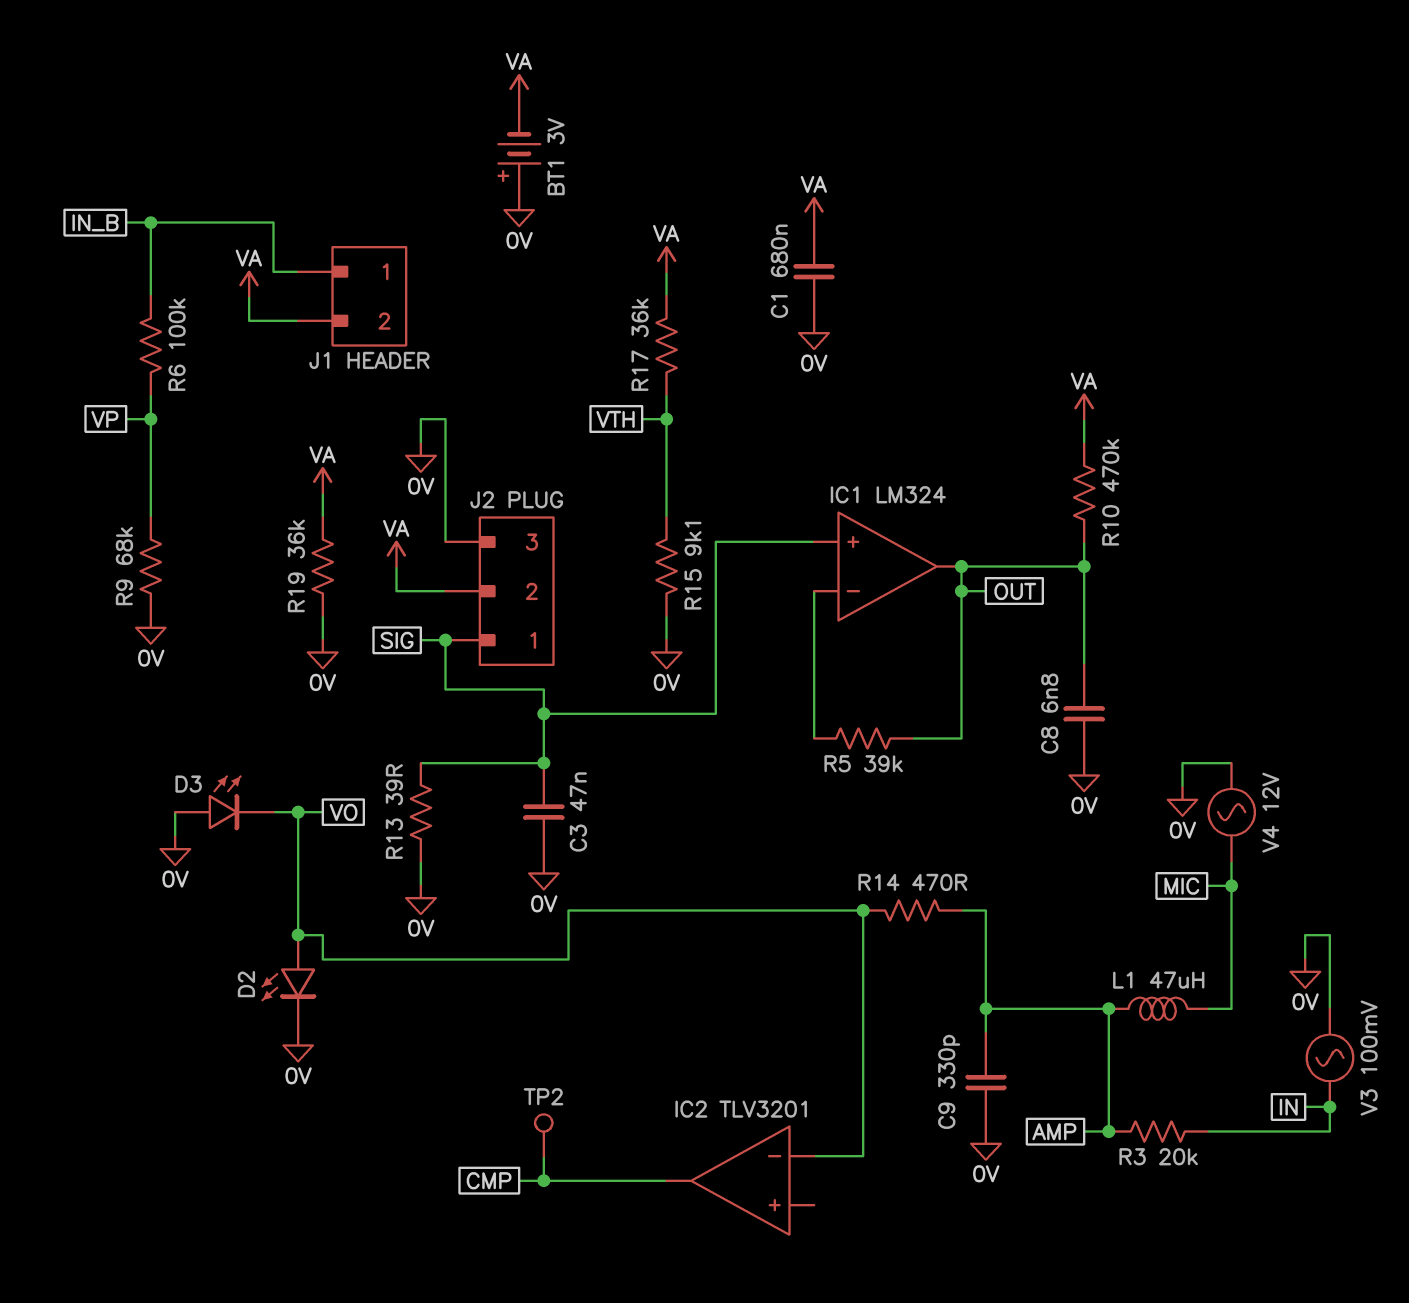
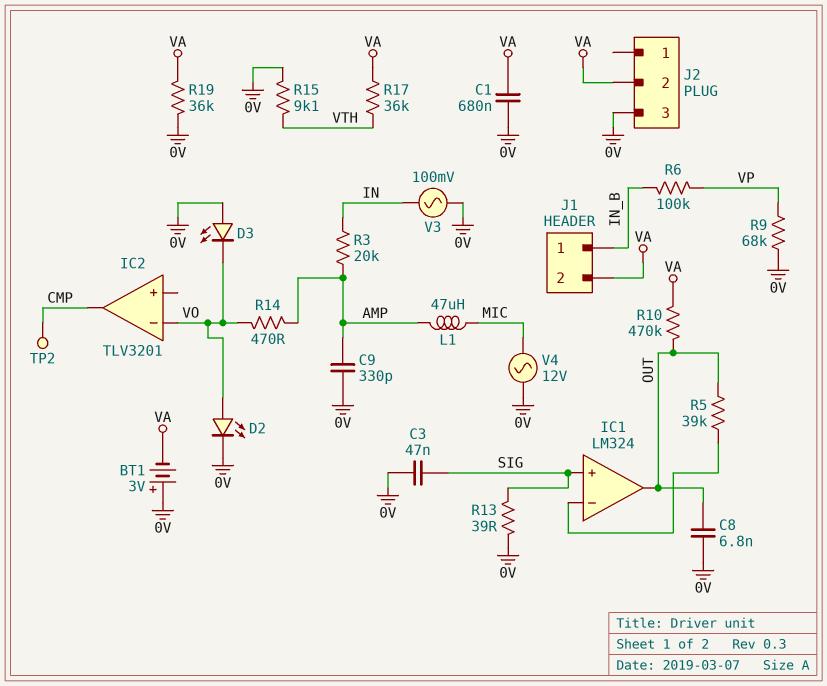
J2 pin 1: SIG -> none

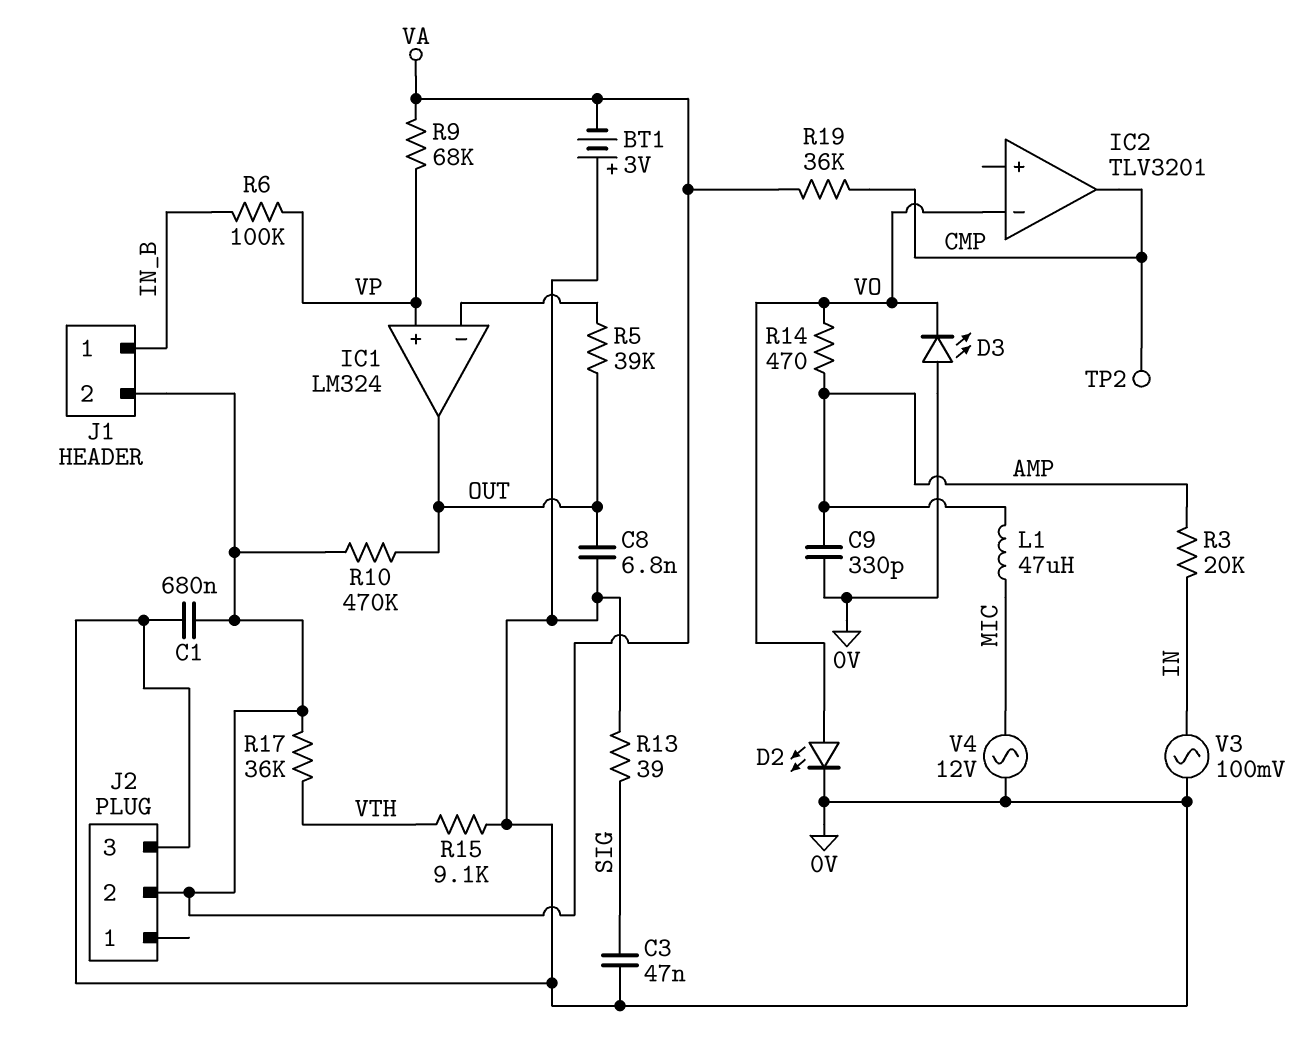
IC1 pin in+: SIG -> VP
R9: 68k (0V, VP) -> 68k (VA, VP)
R19: 36k (0V, VA) -> 36k (CMP, VA)

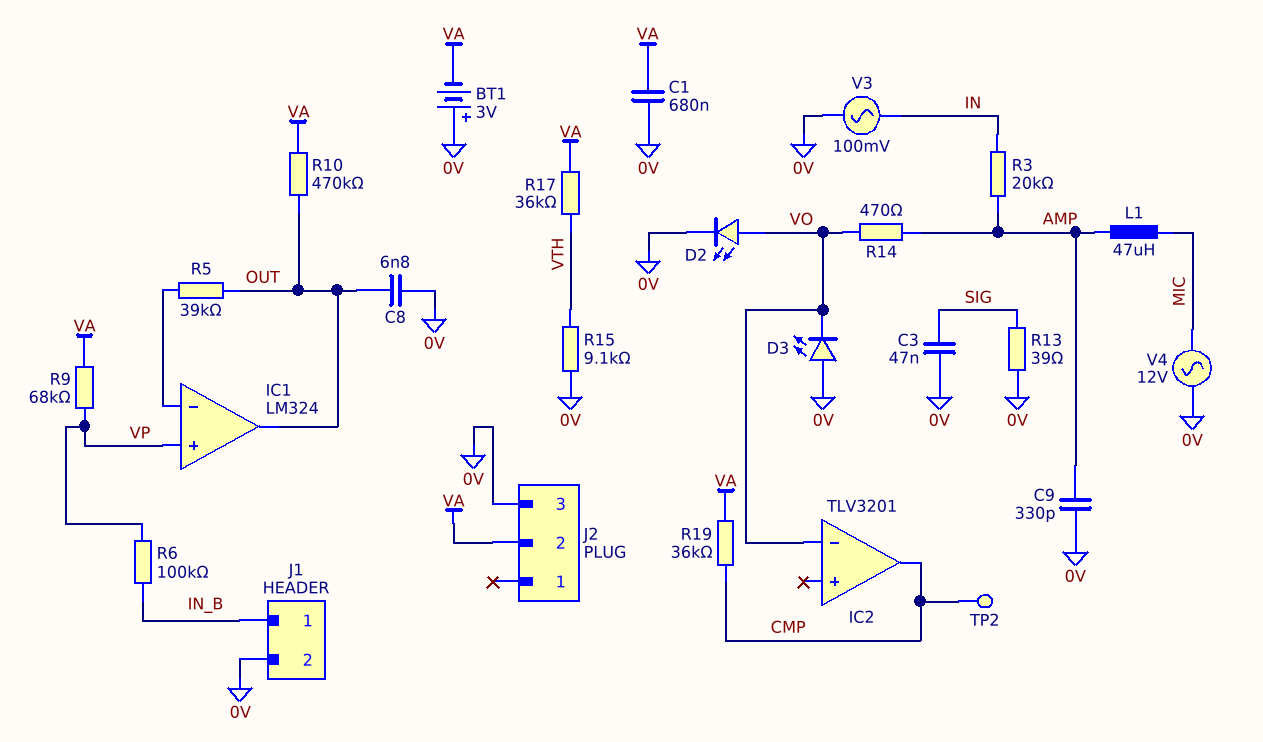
J1 pin 2: VA -> 0V

